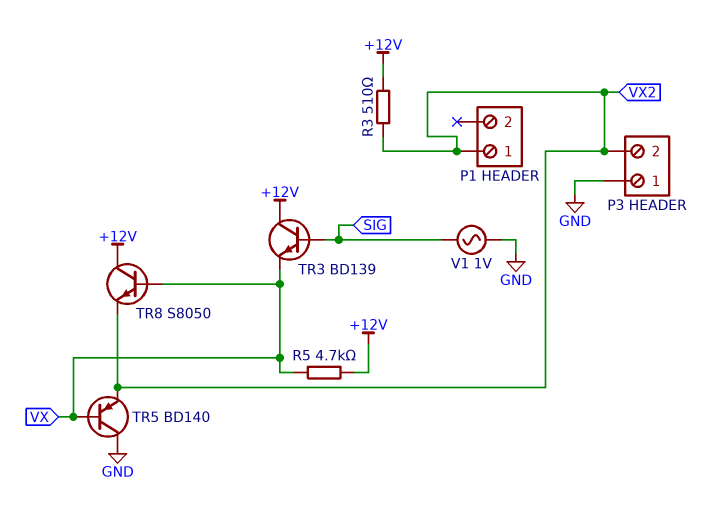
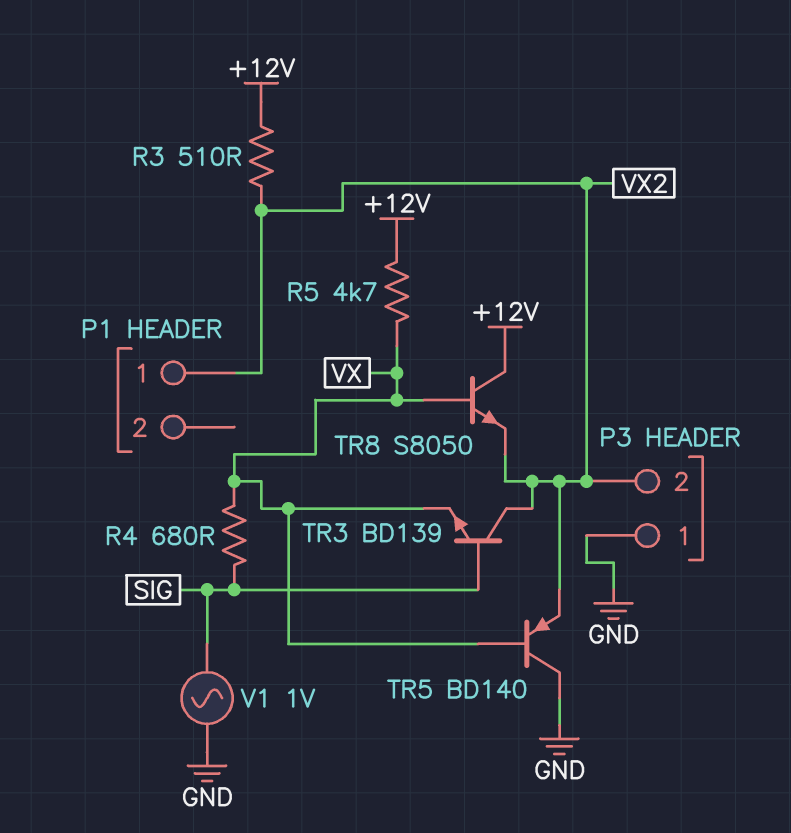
R4: none -> 680 (SIG, VX)
TR3: NPN BD139 (B SIG, C +12V, E VX) -> NPN BD139 (B SIG, C VX2, E VX)

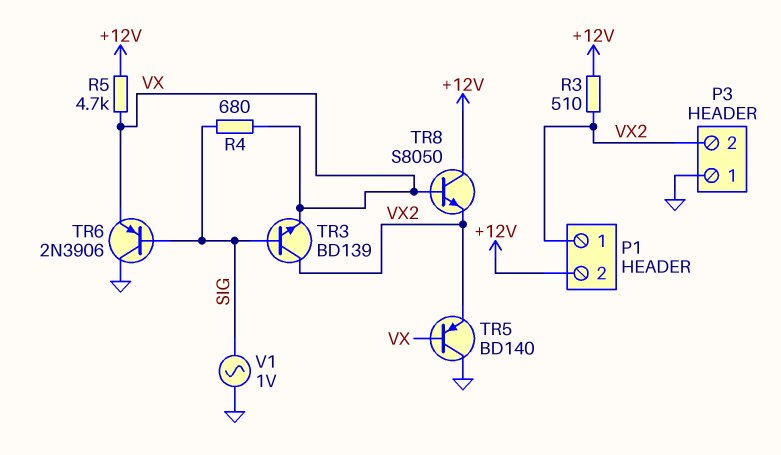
P1 pin 2: none -> +12V
TR6: none -> PNP 2N3906 (B SIG, C GND, E VX)

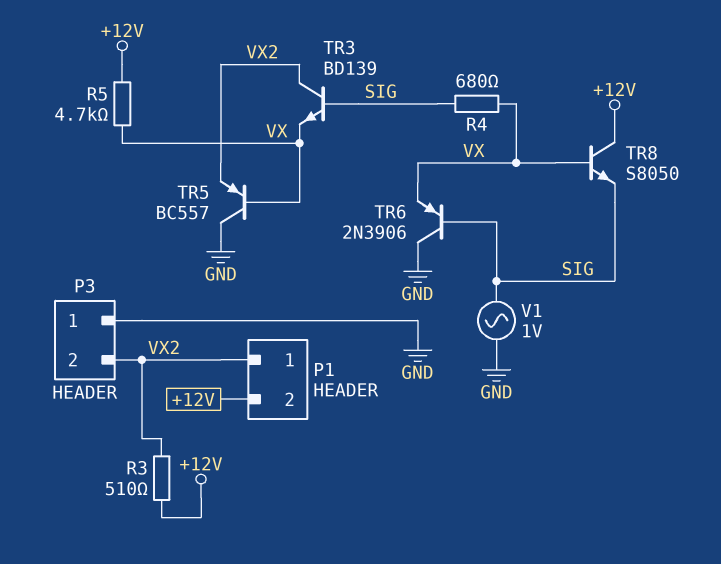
TR5: PNP BD140 (B VX, C GND, E VX2) -> PNP BC557 (B VX, C GND, E VX2)
TR8: NPN S8050 (B VX, C +12V, E VX2) -> NPN S8050 (B VX, C +12V, E SIG)

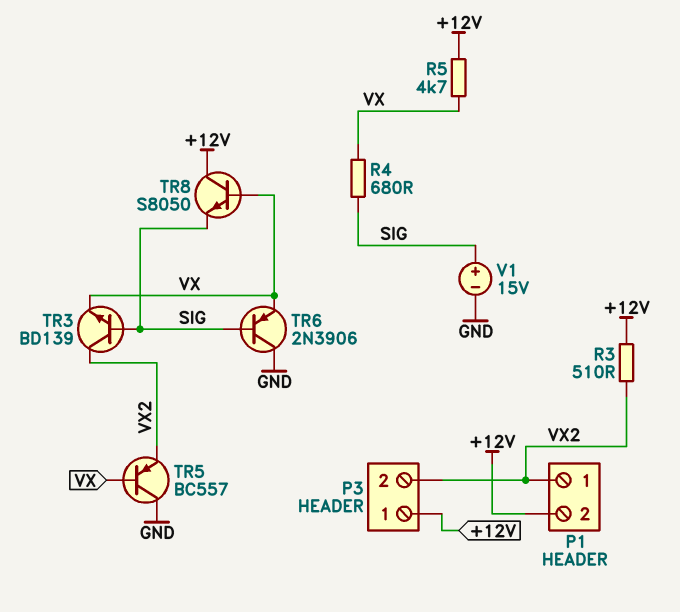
P3 pin 1: GND -> +12V
V1: AC 1V (GND, SIG) -> 15V (plus SIG, minus GND)

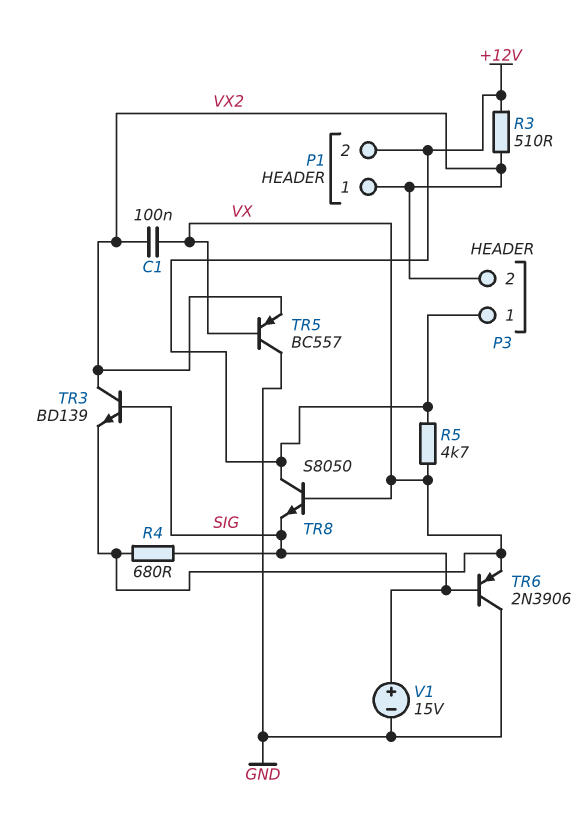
C1: none -> 100nF (VX, VX2)

